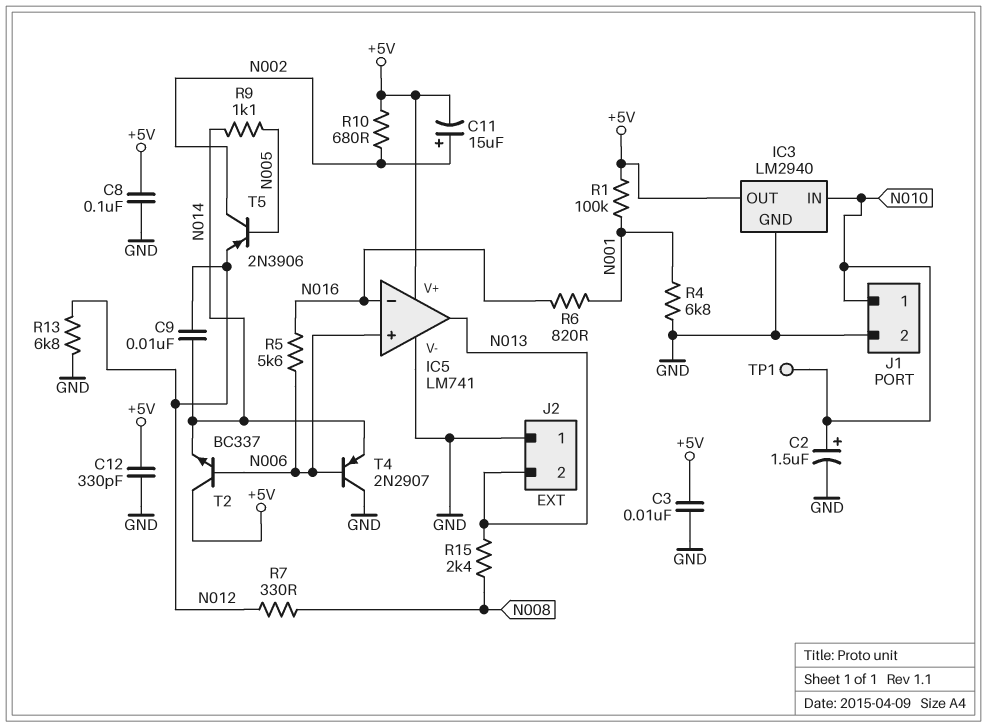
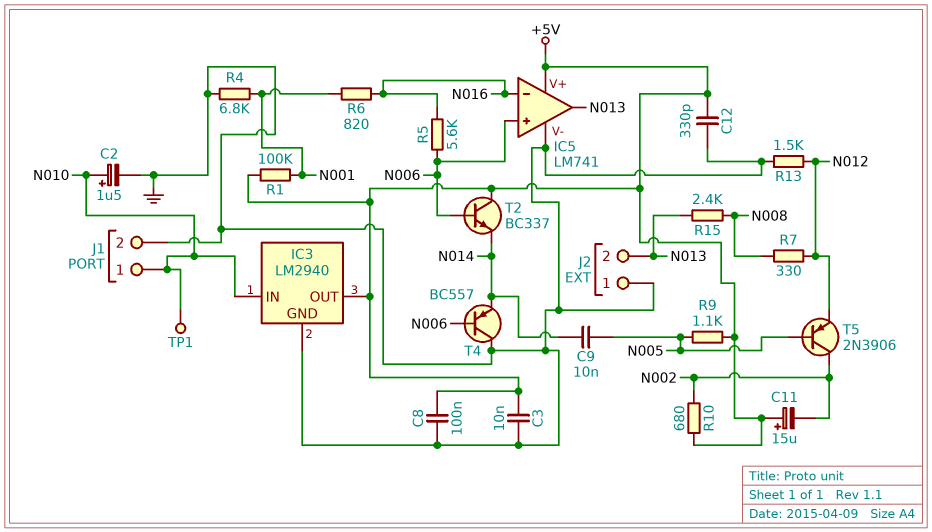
C9: 10nF (N012, N014) -> 10nF (N005, N014)
C11: 15uF (plus N002, minus +5V) -> 15uF (plus +5V, minus N002)
R9: 1.1k (N005, N014) -> 1.1k (+5V, N005)
R13: 6.8k (GND, N012) -> 1.5k (GND, N012)
T4: PNP 2N2907 (B N006, C GND, E N014) -> PNP BC557 (B N006, C GND, E N014)

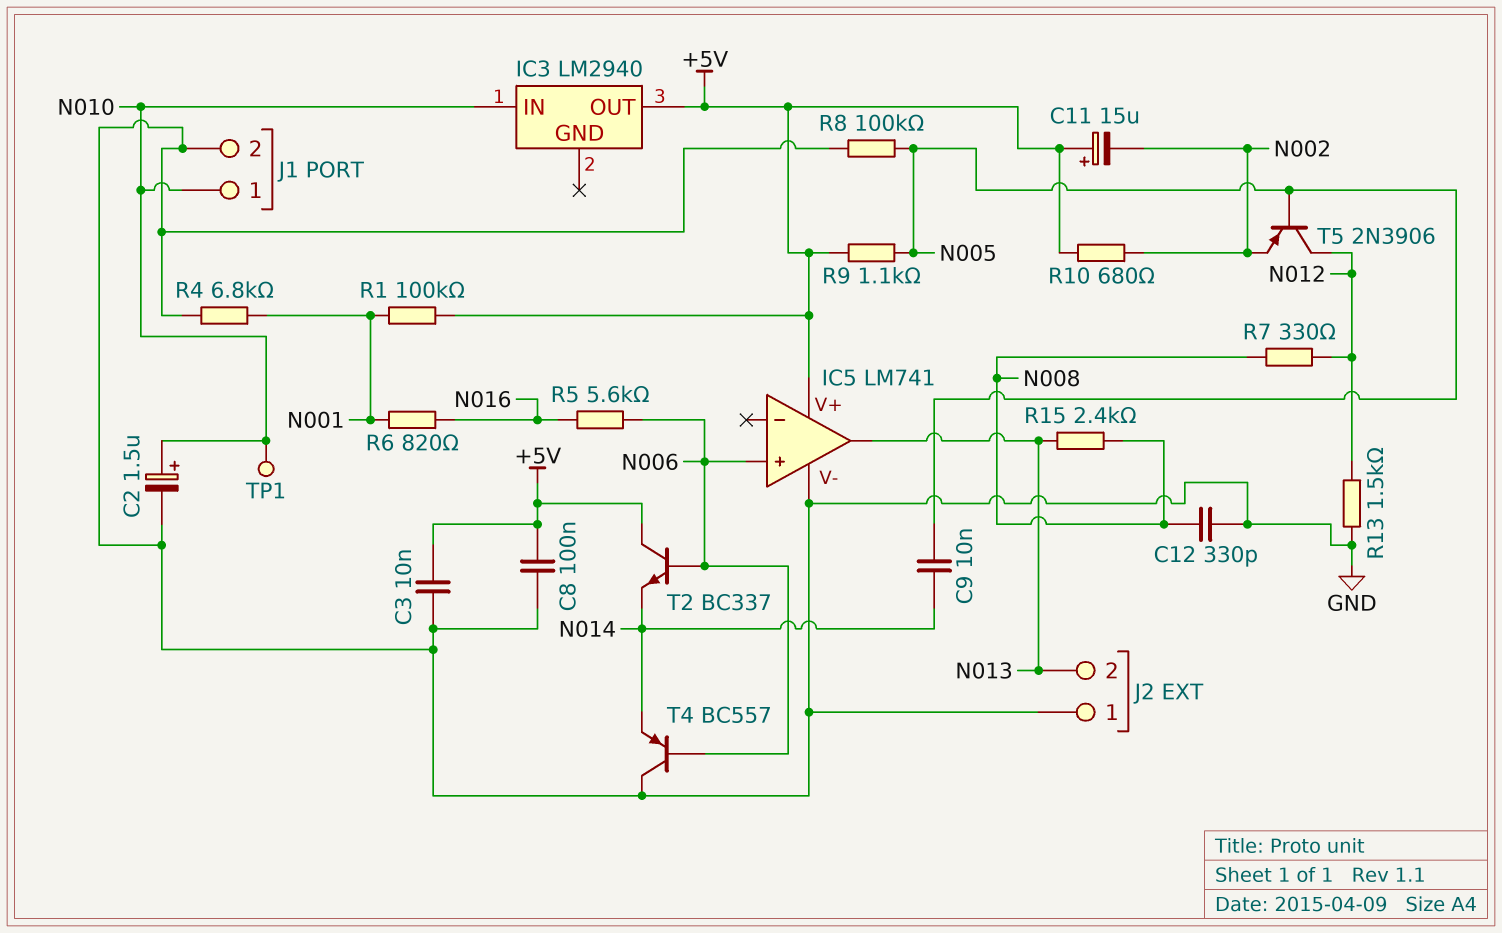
C12: 330pF (+5V, GND) -> 330pF (GND, N008)
IC3 pin GND: GND -> none
IC5 pin in-: N016 -> none
R8: none -> 100k (GND, N005)
T5: PNP 2N3906 (B N005, C N002, E N012) -> PNP 2N3906 (B N005, C N012, E N002)

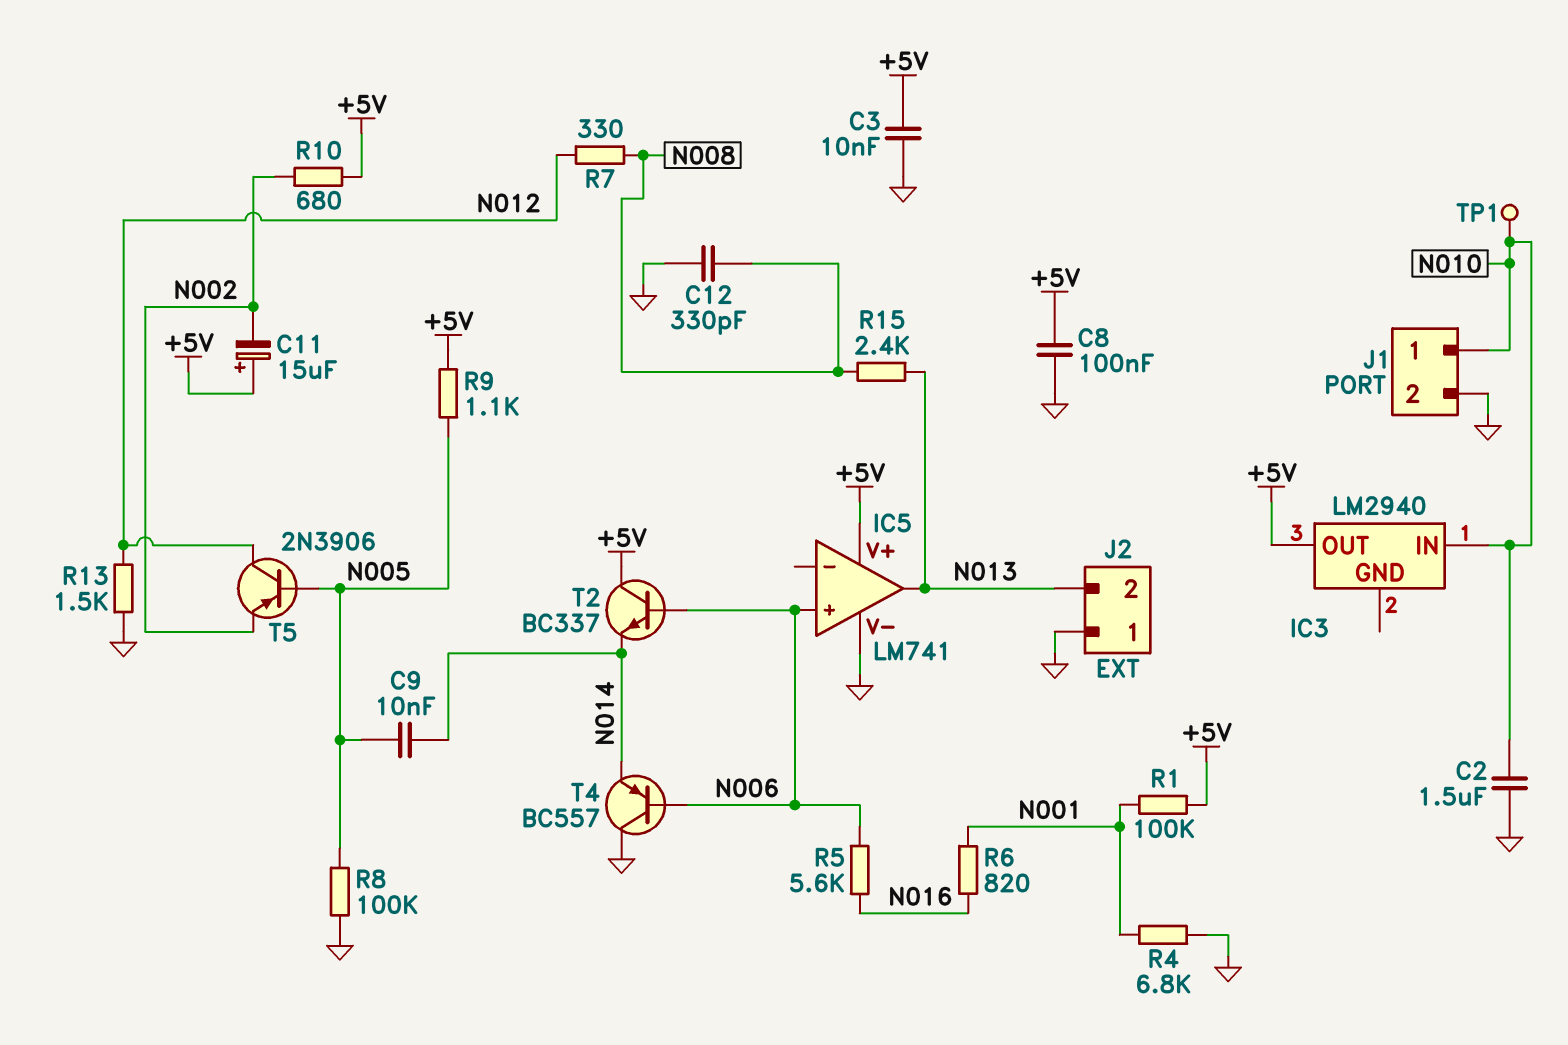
C2: 1.5uF (plus N010, minus GND) -> 1.5uF (GND, N010)

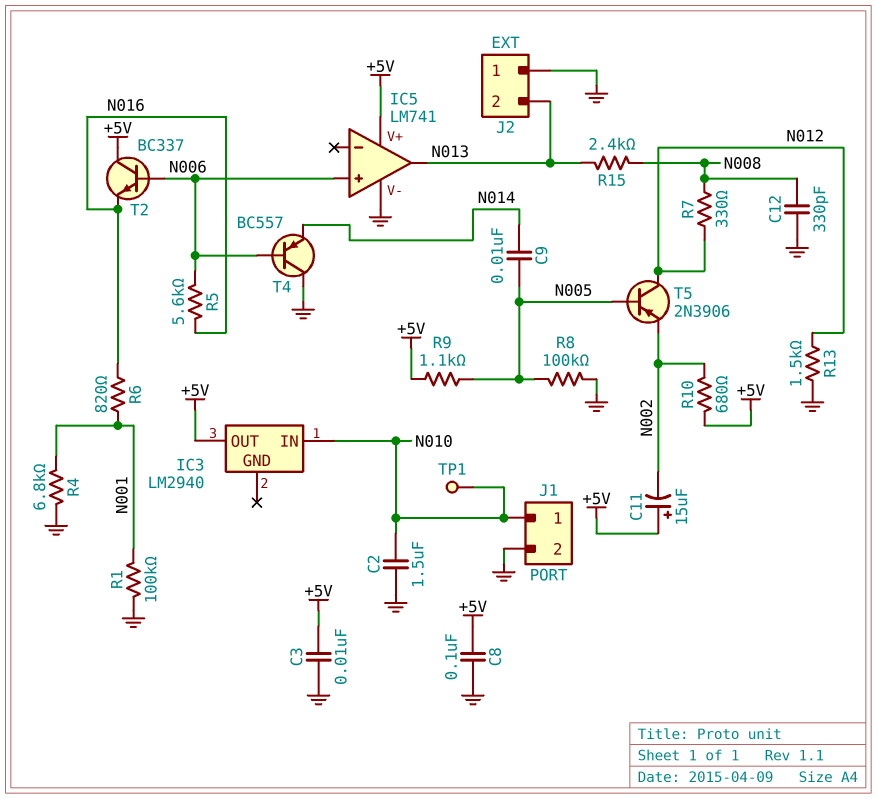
R1: 100k (+5V, N001) -> 100k (GND, N001)
T2: NPN BC337 (B N006, C +5V, E N014) -> NPN BC337 (B N006, C +5V, E N016)

